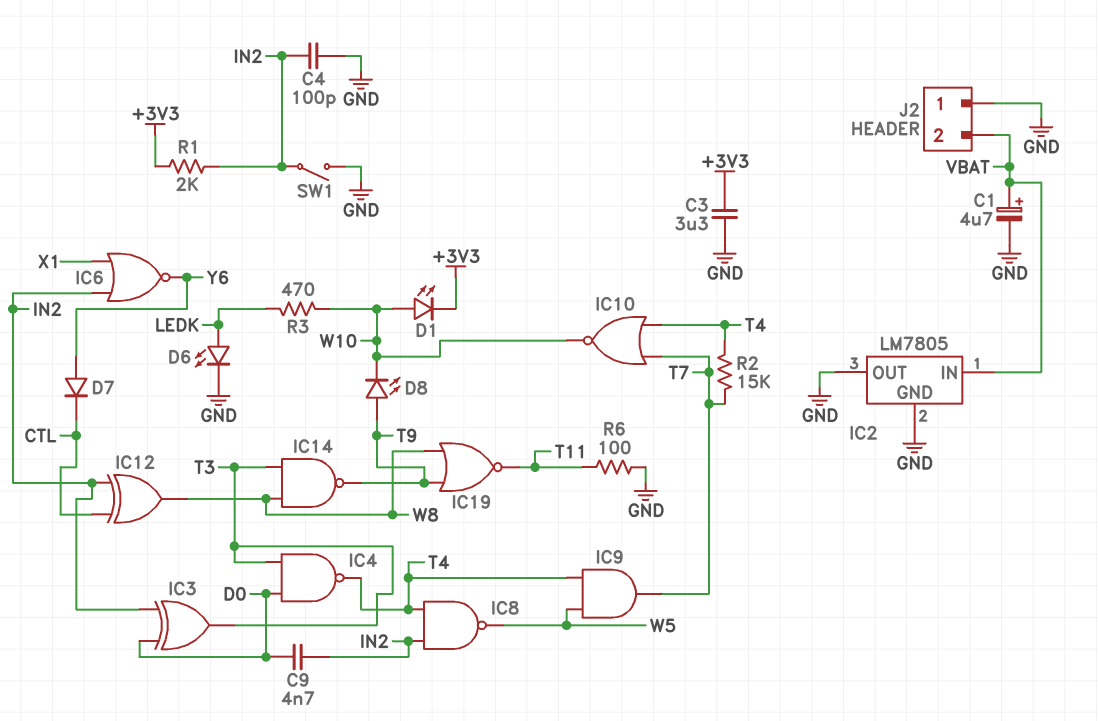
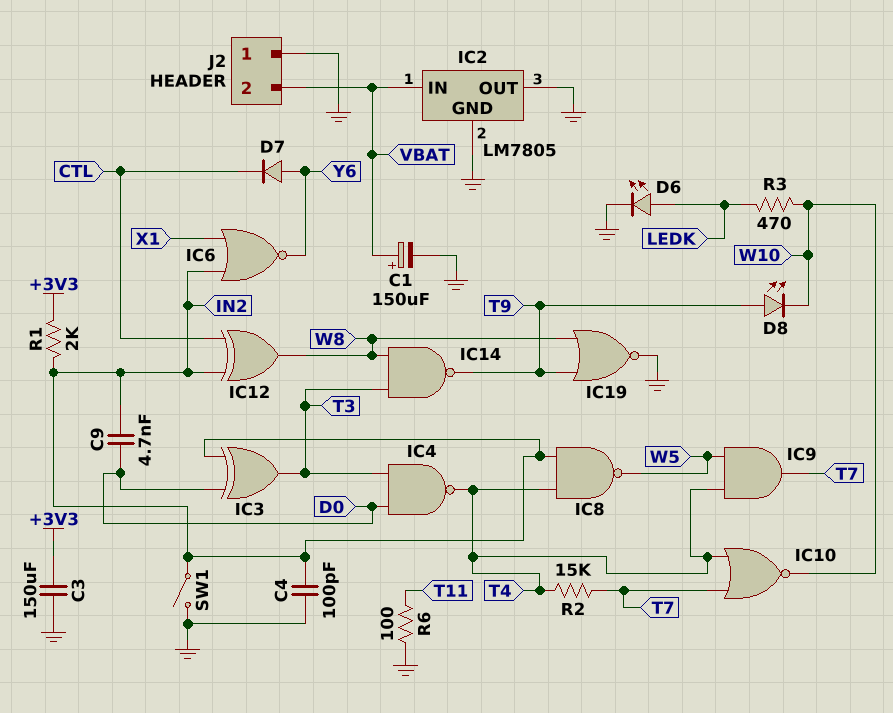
C1: 4.7uF (plus VBAT, minus GND) -> 150uF (plus VBAT, minus GND)
C3: 3.3uF (+3V3, GND) -> 150uF (+3V3, GND)
D1: LED (A W10, K +3V3) -> none
IC19: NOR (in T9, in W8, out T11) -> NOR (in T9, in W8, out GND)

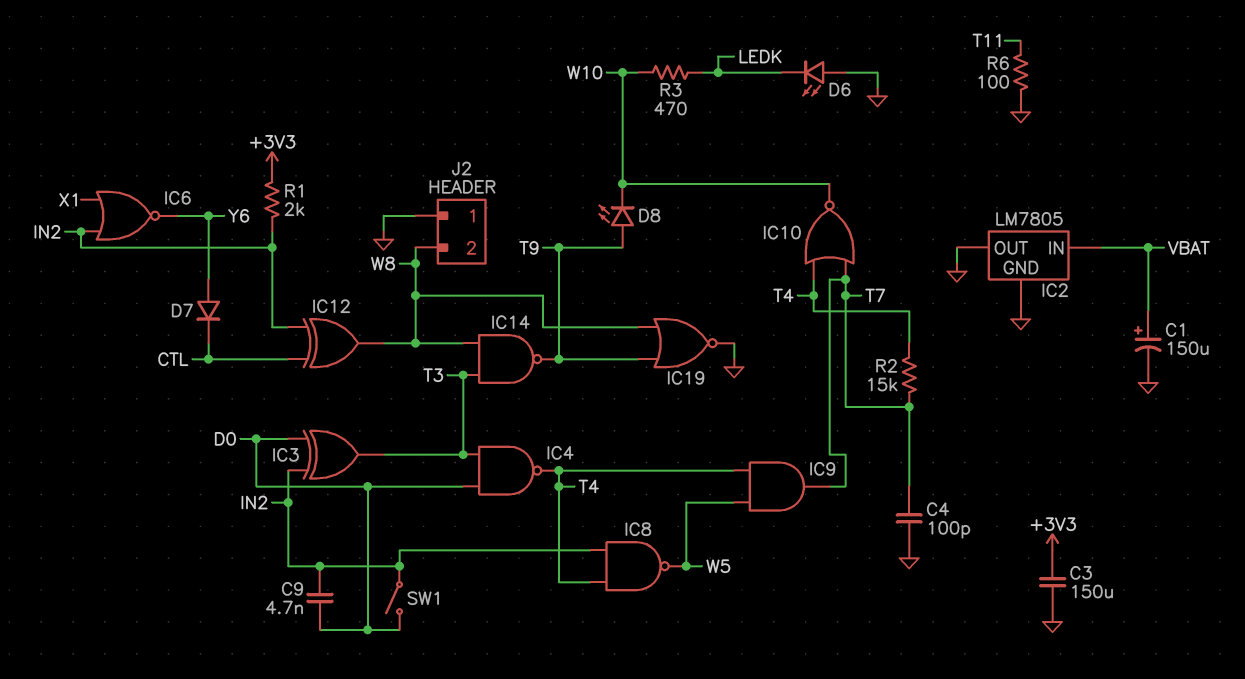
C4: 100pF (GND, IN2) -> 100pF (GND, T7)
D6: LED (A LEDK, K GND) -> LED (A GND, K LEDK)
J2 pin 2: VBAT -> W8
SW1: switch (GND, IN2) -> switch (D0, IN2)

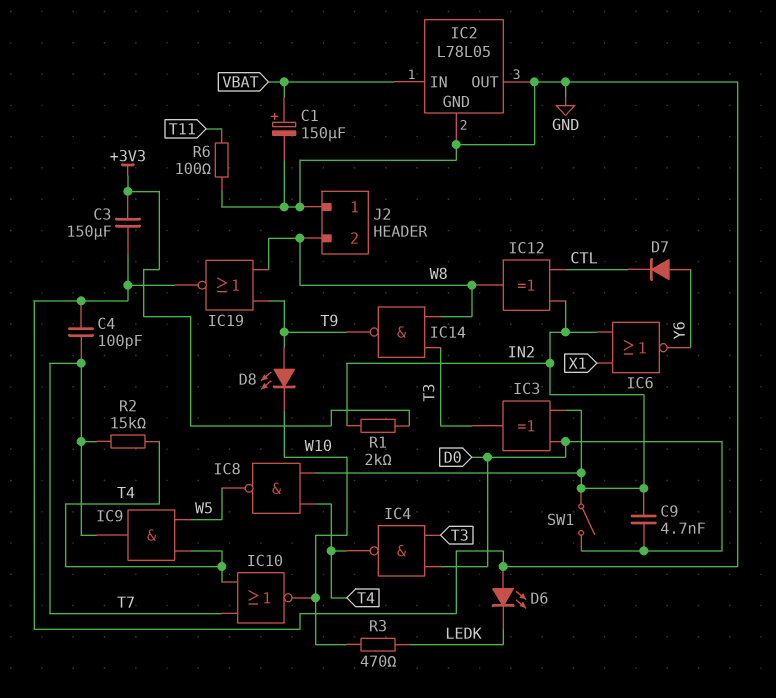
IC2: LM7805 -> L78L05

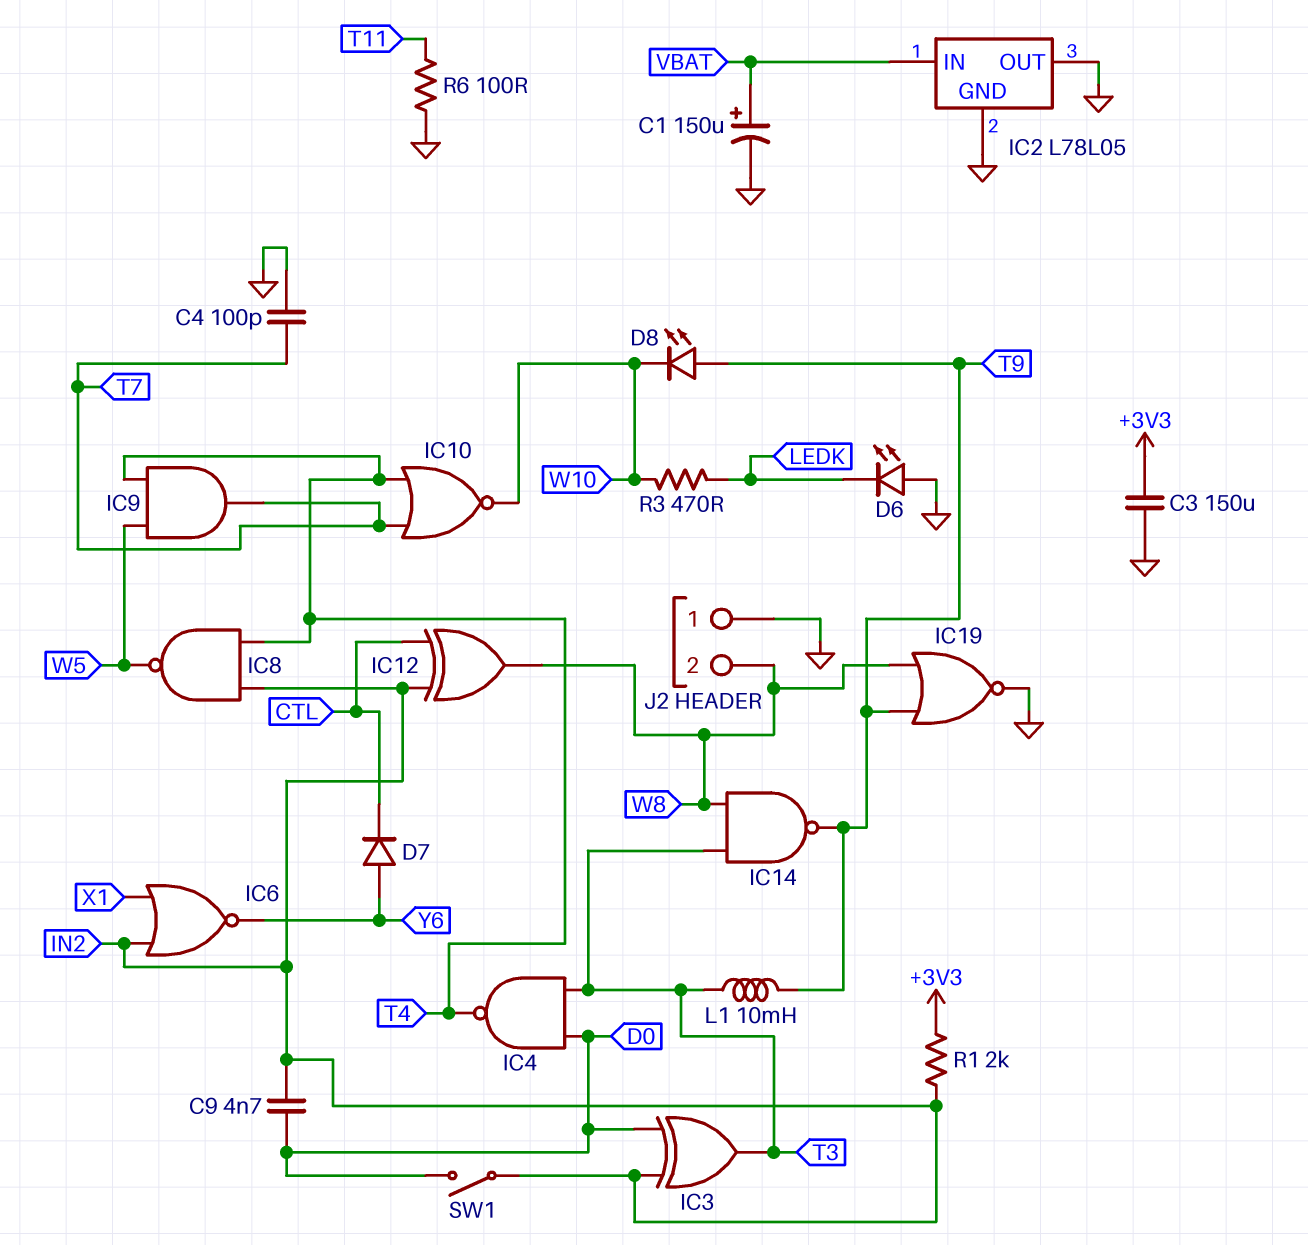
L1: none -> 10mH (T3, T9)
R2: 15k (T4, T7) -> none

